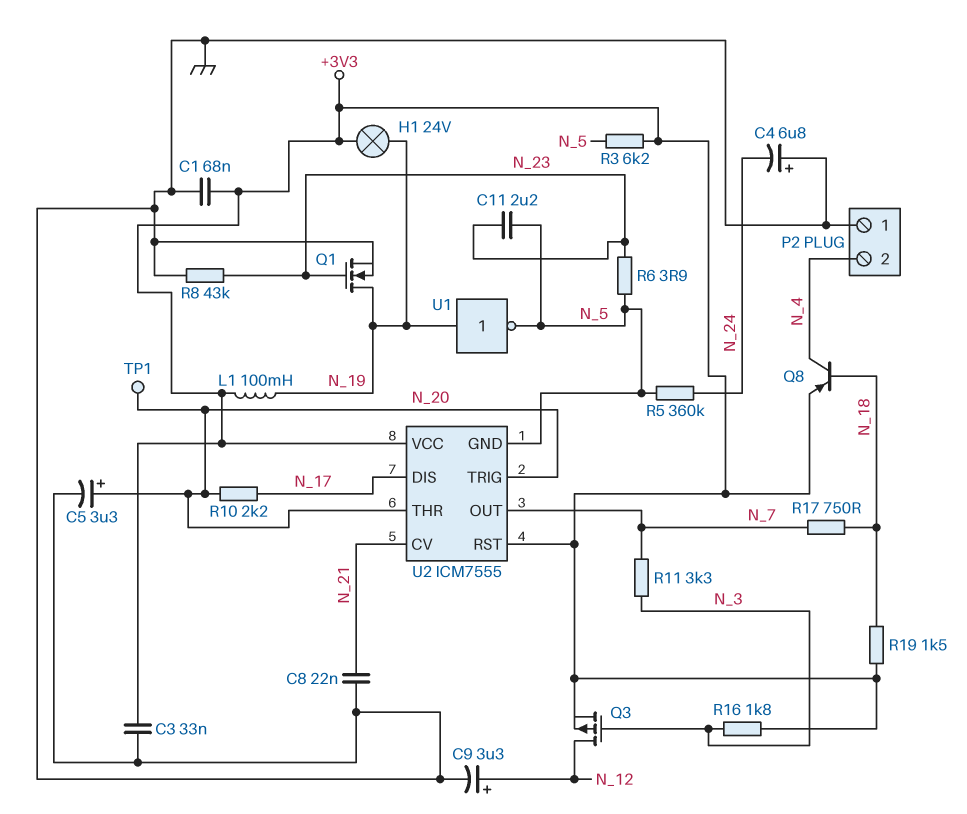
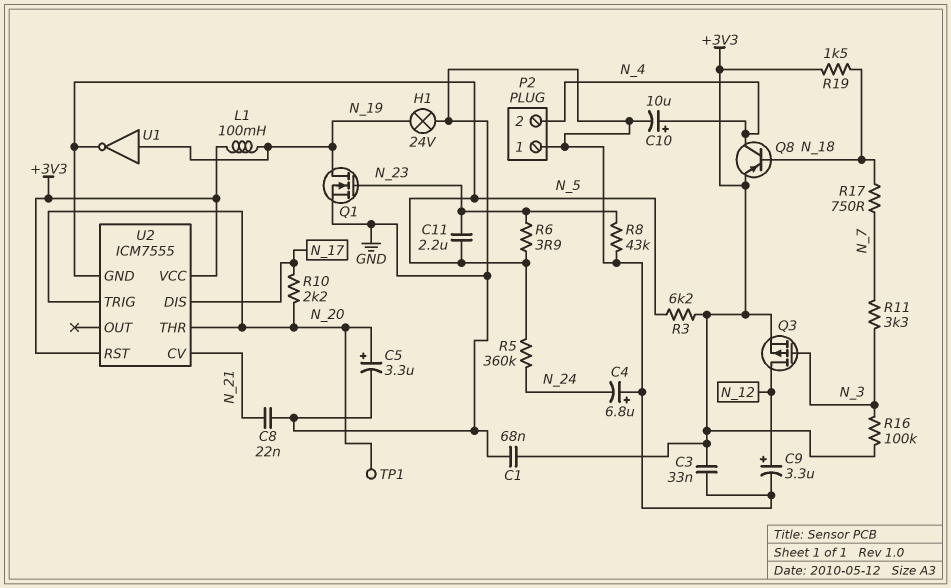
C10: none -> 10uF (plus N_4, minus GND)
H1: lamp 24V (+3V3, N_19) -> lamp 24V (GND, N_19)
R16: 1.8k (+3V3, N_3) -> 100k (+3V3, N_3)
U2 pin OUT: N_7 -> none

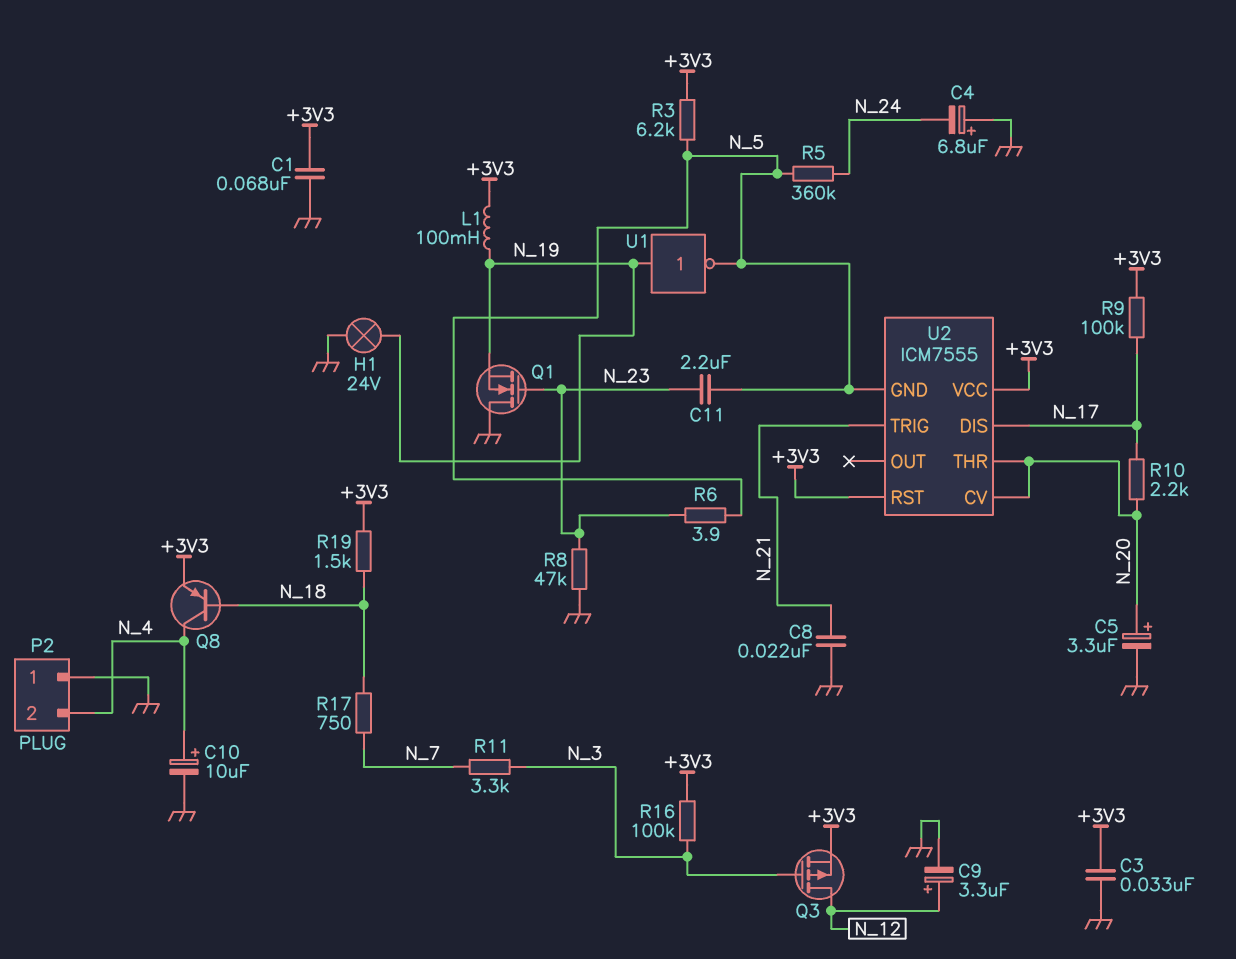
Q1: NMOS (G N_23, D N_19, S GND) -> NMOS (G N_23, D GND, S N_19)
R8: 43k (GND, N_23) -> 47k (GND, N_23)
R9: none -> 100k (+3V3, N_17)
TP1: test point (N_20) -> none
U2 pin CV: N_21 -> N_20
U2 pin TRIG: N_20 -> N_21

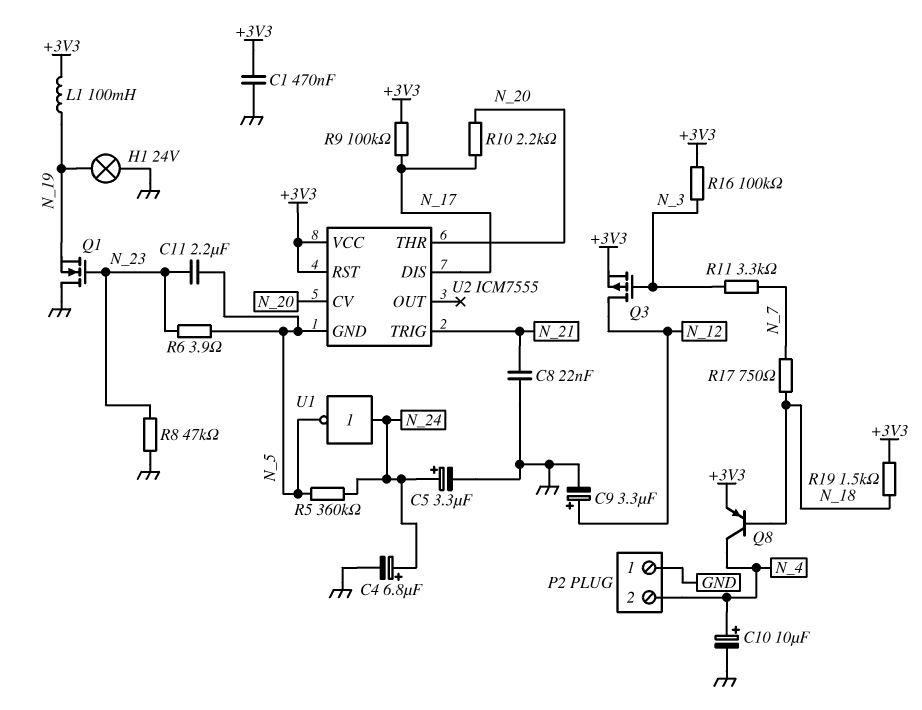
C1: 68nF (+3V3, GND) -> 470nF (+3V3, GND)
C3: 33nF (+3V3, GND) -> none
C4: 6.8uF (plus GND, minus N_24) -> 6.8uF (plus N_24, minus GND)
C5: 3.3uF (plus N_20, minus GND) -> 3.3uF (plus N_24, minus GND)
R3: 6.2k (+3V3, N_5) -> none
U1: NOT (in N_19, out N_5) -> NOT (in N_24, out N_5)

